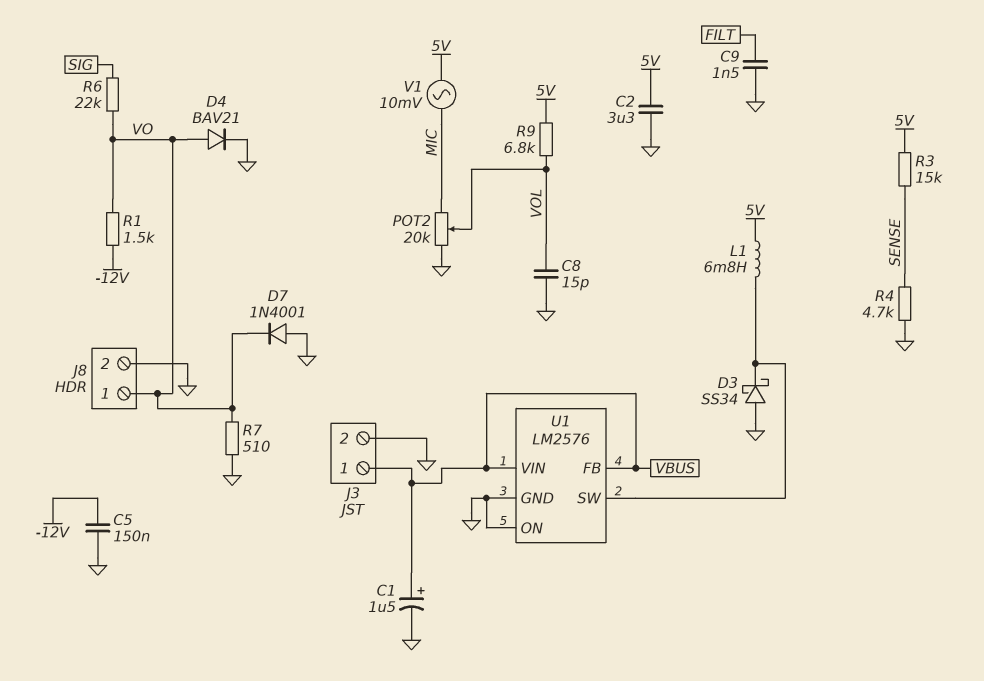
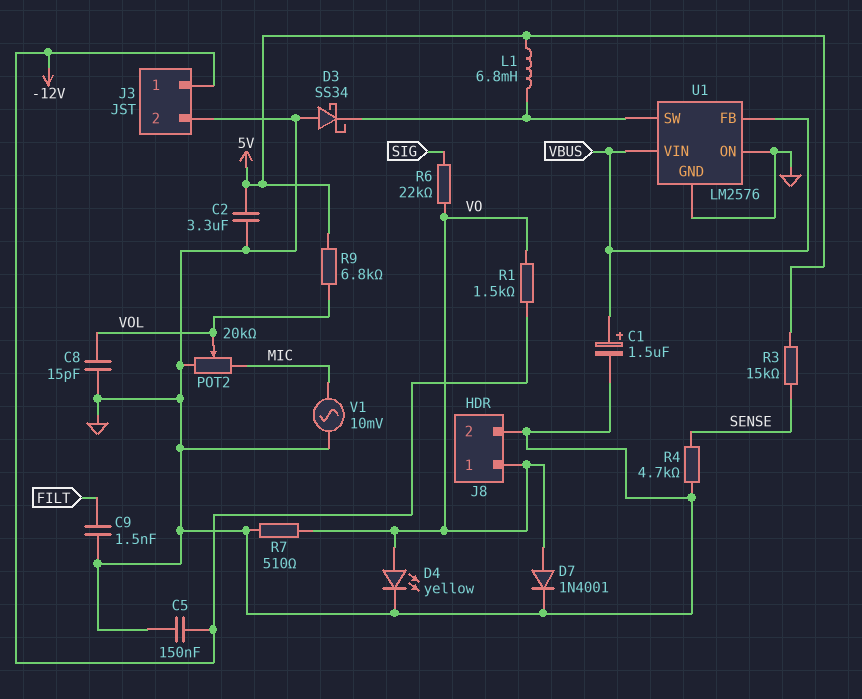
D4: diode BAV21 (A VO, K GND) -> LED yellow (A VO, K GND)
D7: diode 1N4001 (A GND, K VO) -> diode 1N4001 (A VO, K GND)
J3 pin 1: VBUS -> -12V
V1: AC 10mV (5V, MIC) -> AC 10mV (GND, MIC)

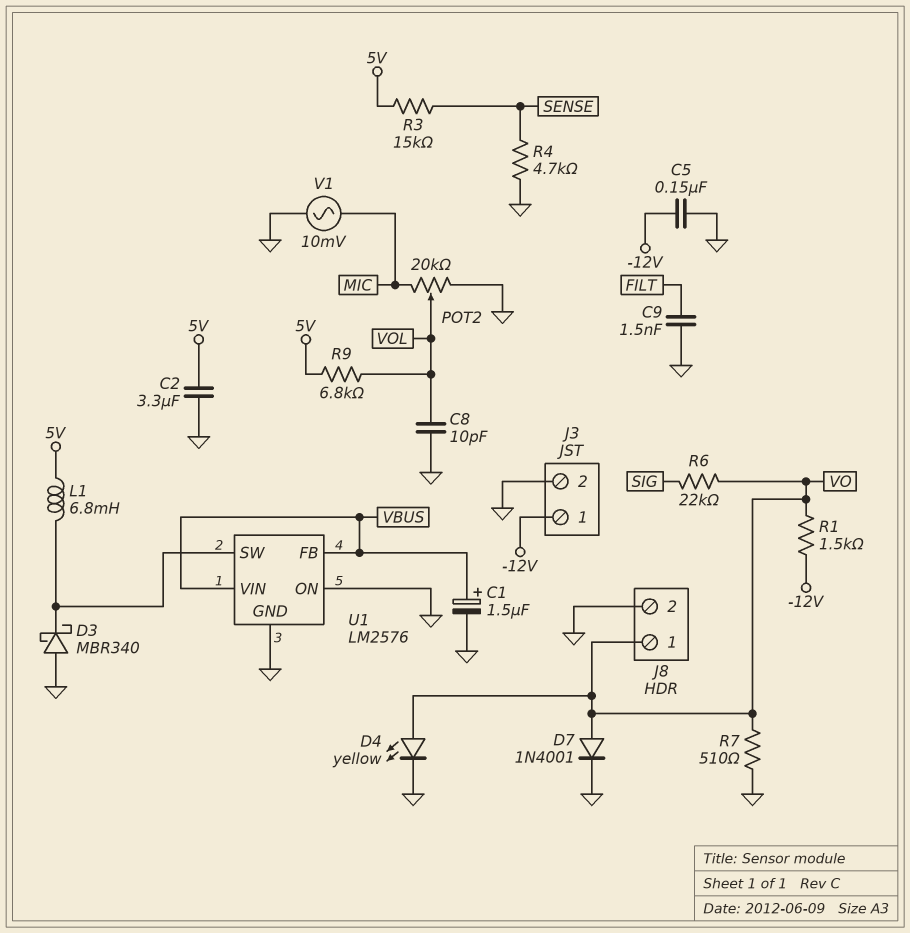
C8: 15pF (GND, VOL) -> 10pF (GND, VOL)
D3: schottky SS34 (A GND, K U1/SW) -> schottky MBR340 (A GND, K U1/SW)

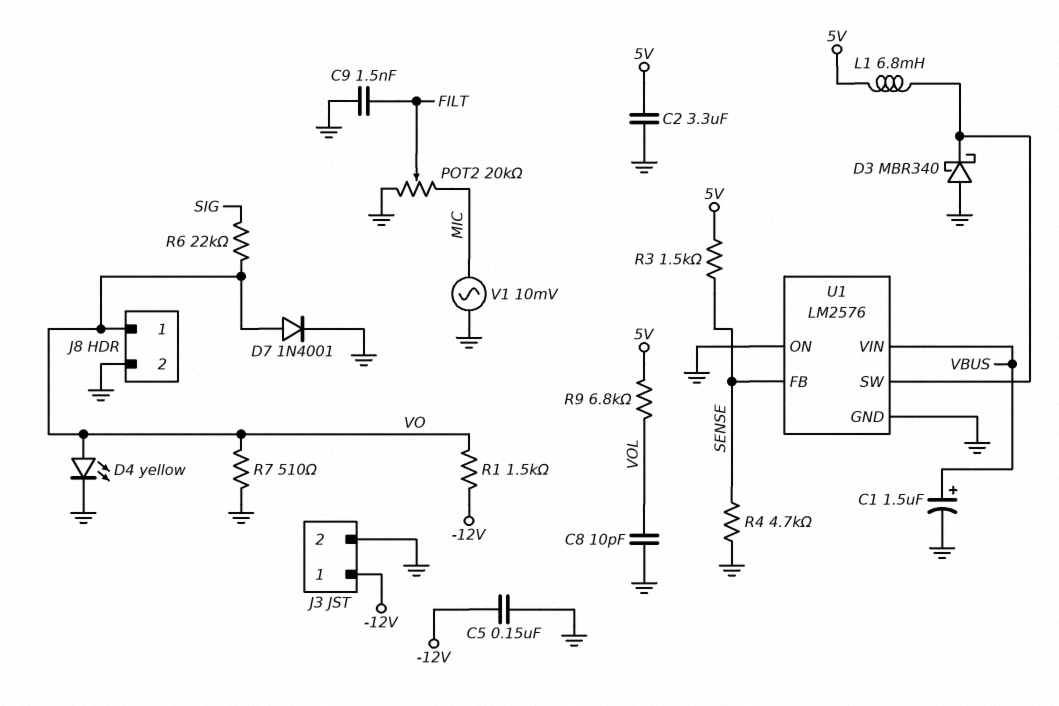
POT2: 20k (GND, MIC, wiper VOL) -> 20k (GND, MIC, wiper FILT)
R3: 15k (5V, SENSE) -> 1.5k (5V, SENSE)
U1 pin FB: VBUS -> SENSE

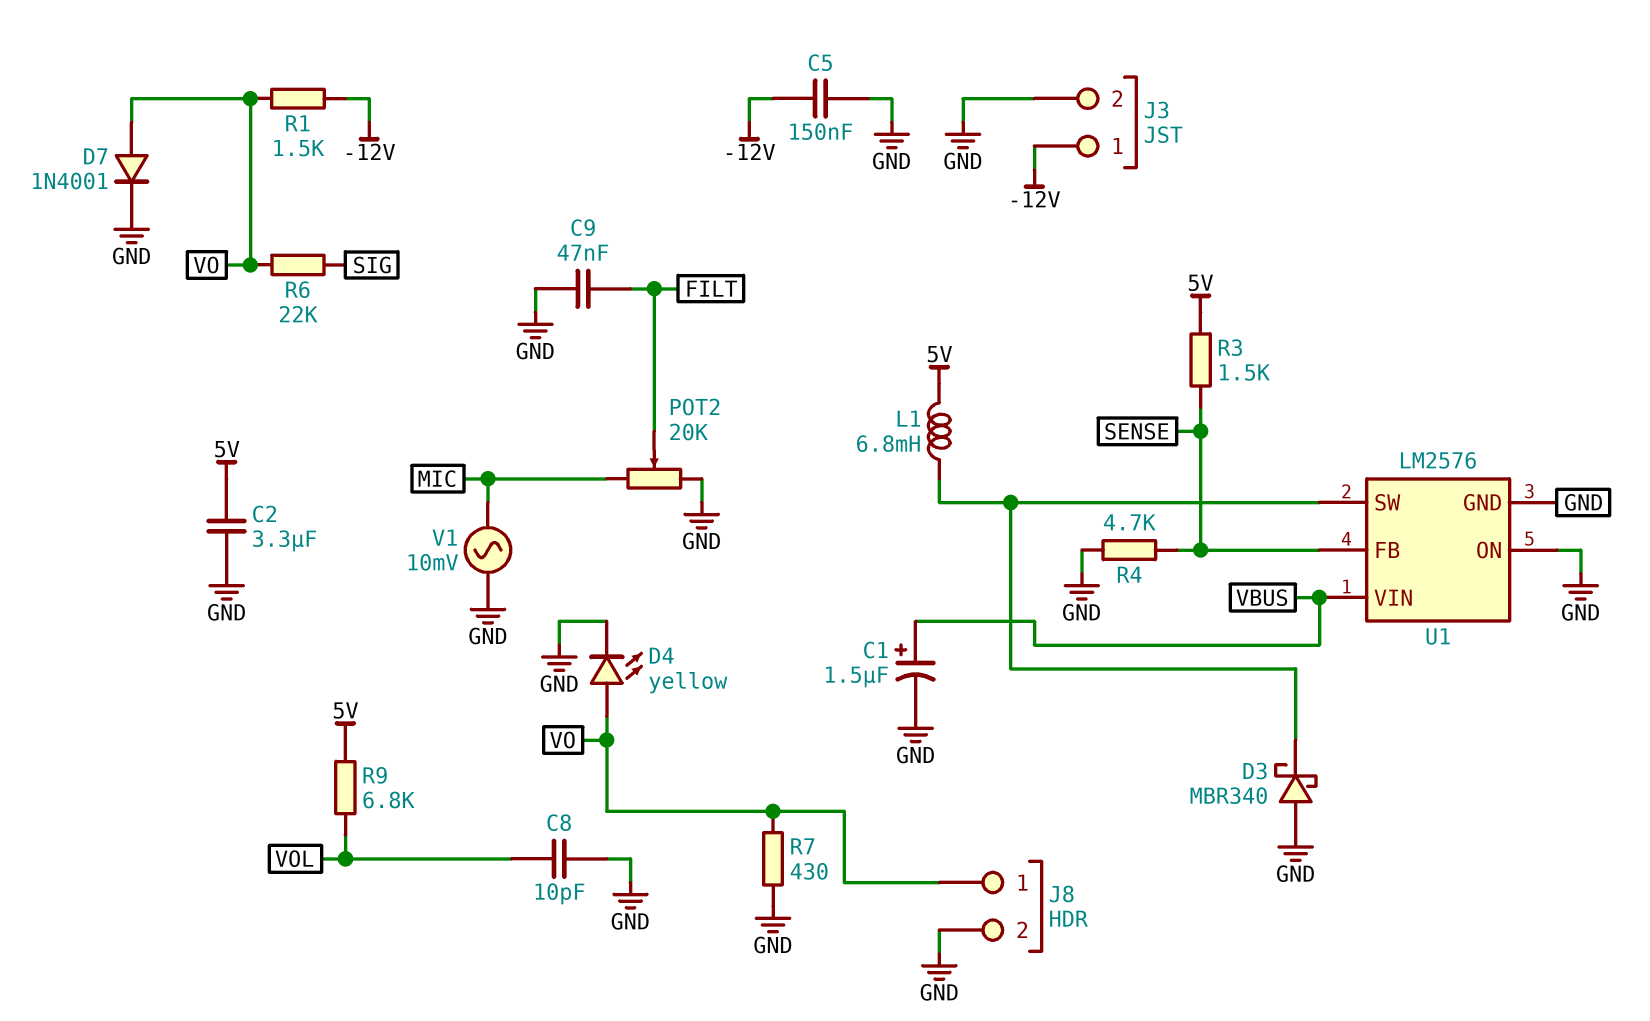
C9: 1.5nF (FILT, GND) -> 47nF (FILT, GND)
R7: 510 (GND, VO) -> 430 (GND, VO)

